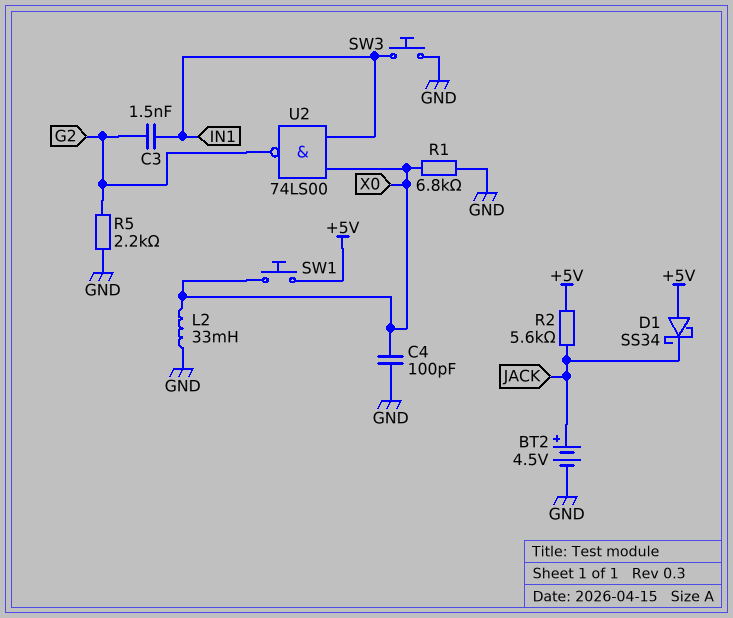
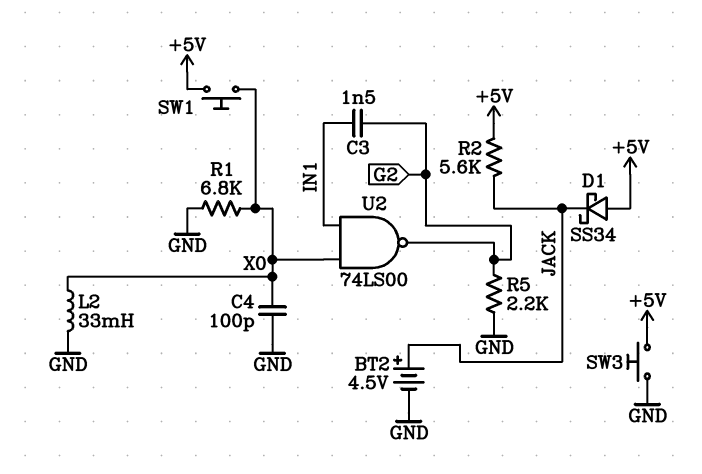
SW3: button (GND, IN1) -> button (+5V, GND)

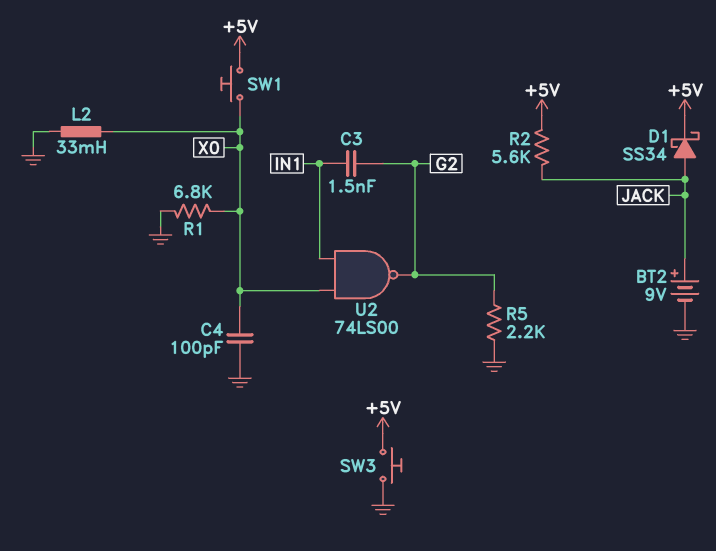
BT2: 4.5V (plus JACK, minus GND) -> 9V (plus JACK, minus GND)
D1: schottky SS34 (A +5V, K JACK) -> schottky SS34 (A JACK, K +5V)

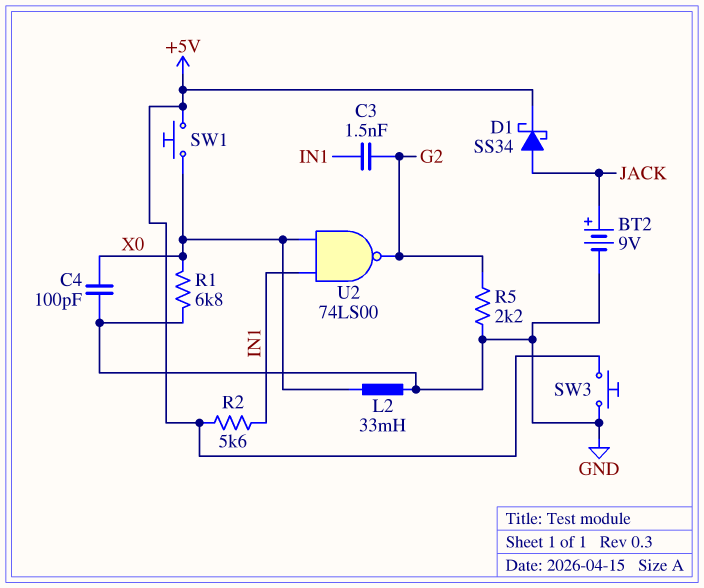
R2: 5.6k (+5V, JACK) -> 5.6k (+5V, IN1)

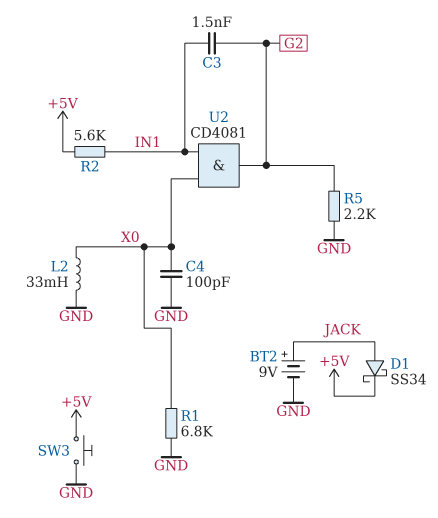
SW1: button (+5V, X0) -> none
U2: NAND 74LS00 (in IN1, in X0, out G2) -> AND CD4081 (in IN1, in X0, out G2)

